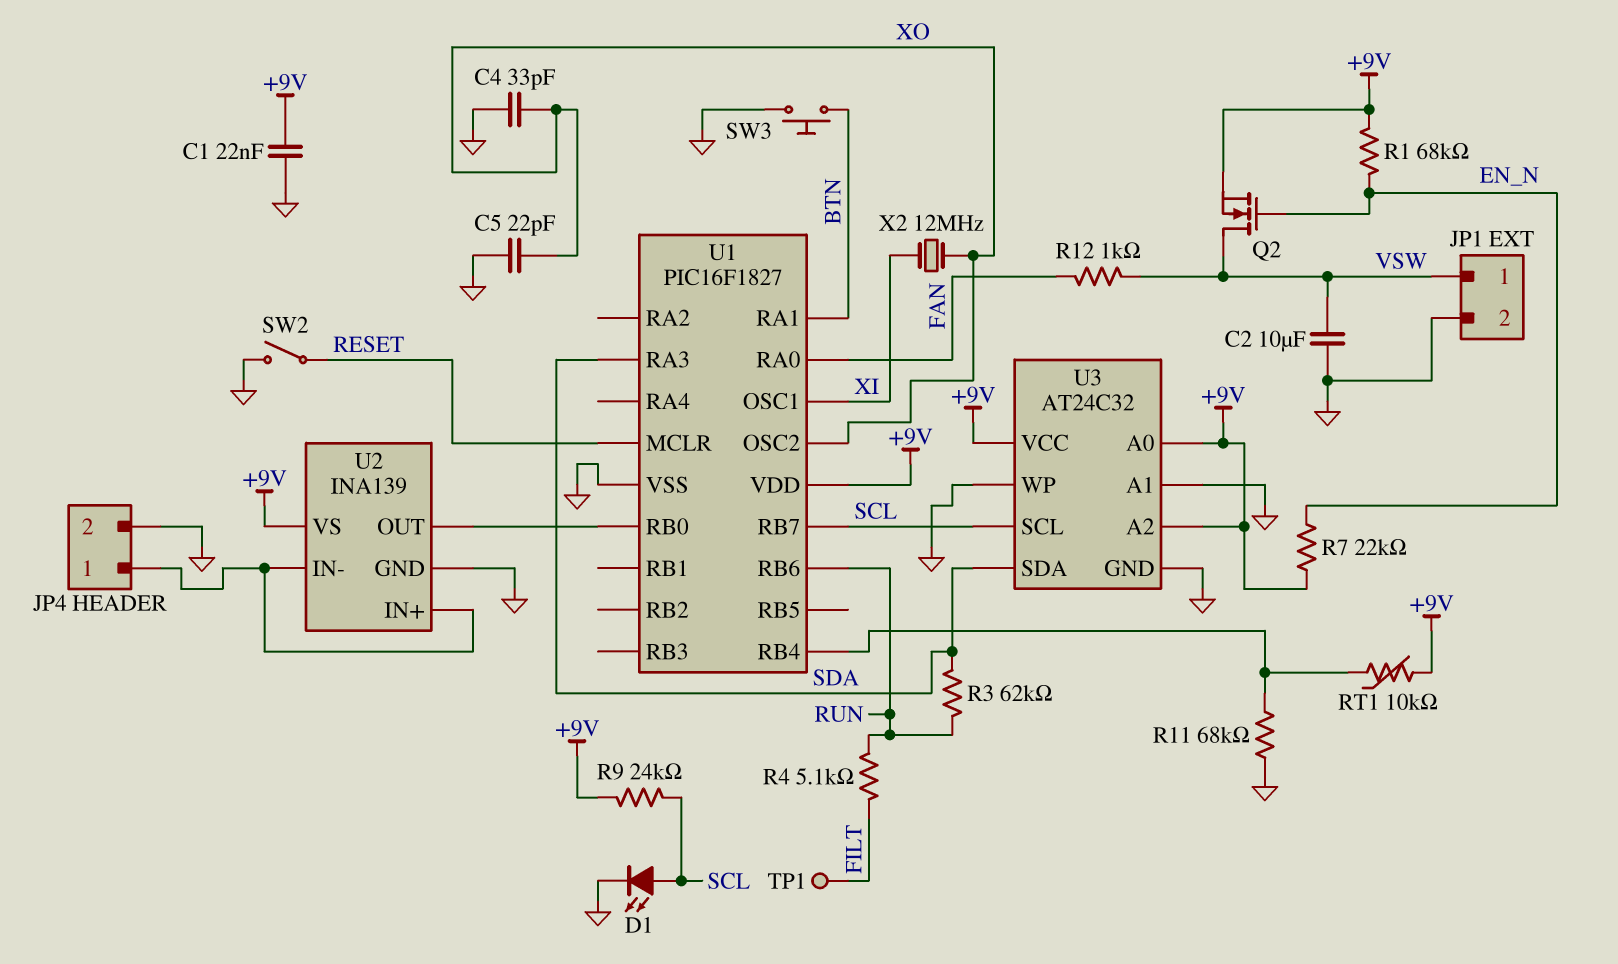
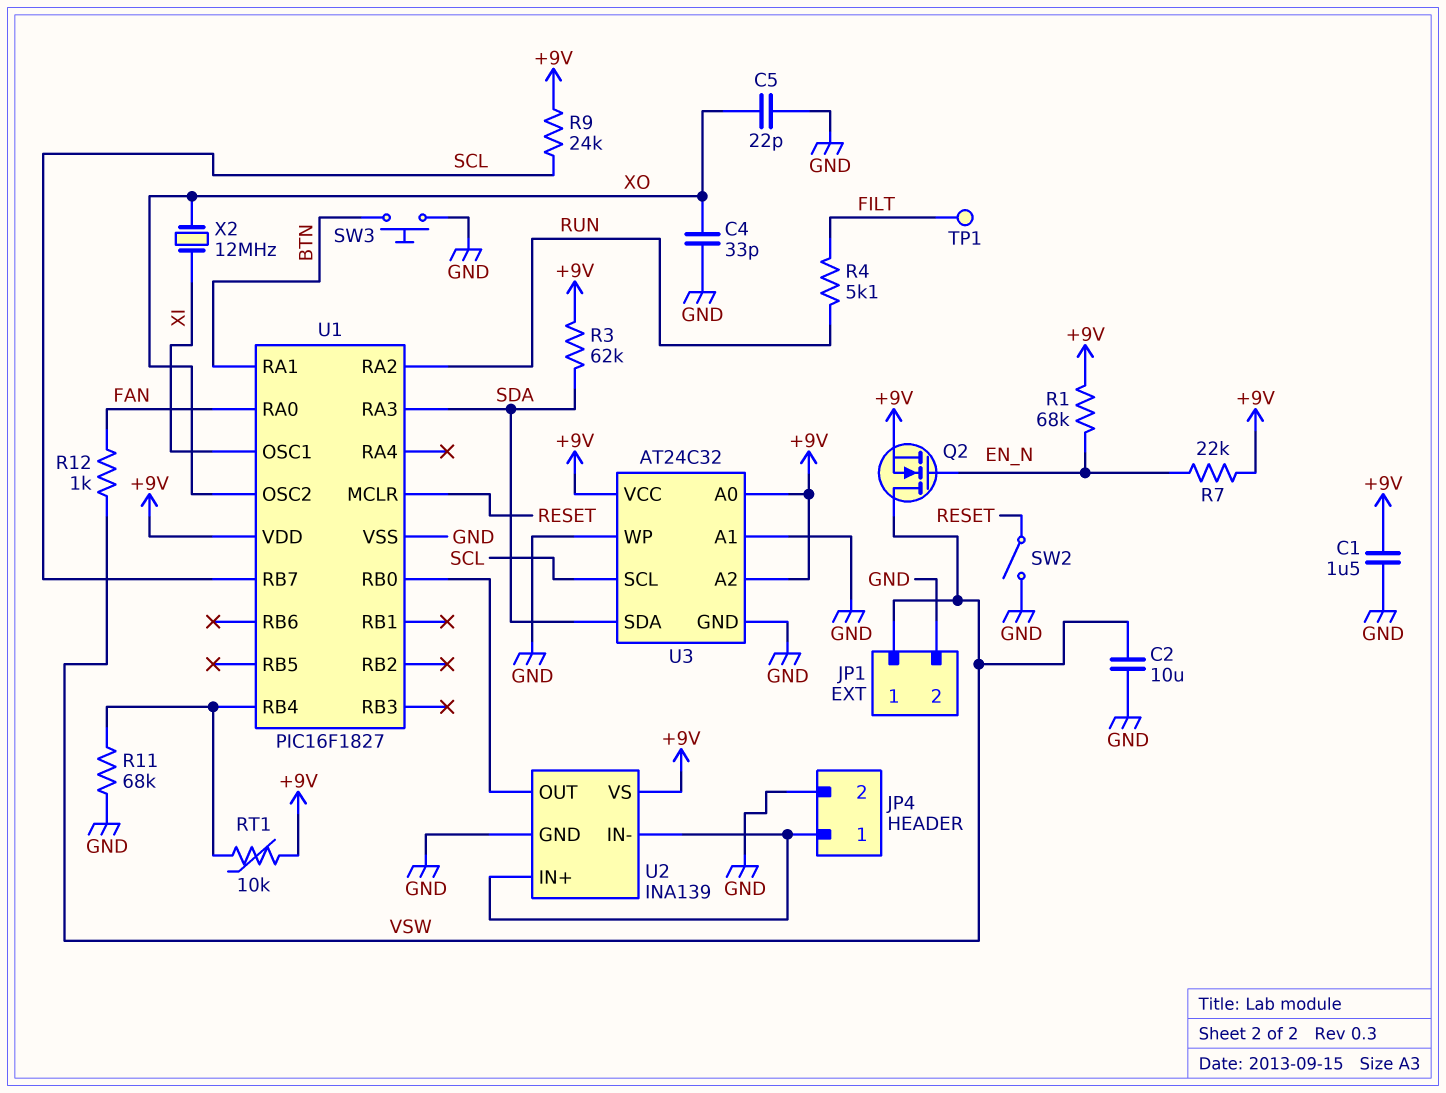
C1: 22nF (+9V, GND) -> 1.5uF (+9V, GND)
D1: LED (A SCL, K GND) -> none
R3: 62k (RUN, SDA) -> 62k (+9V, SDA)
U1 pin RA2: none -> RUN
U1 pin RB6: RUN -> none

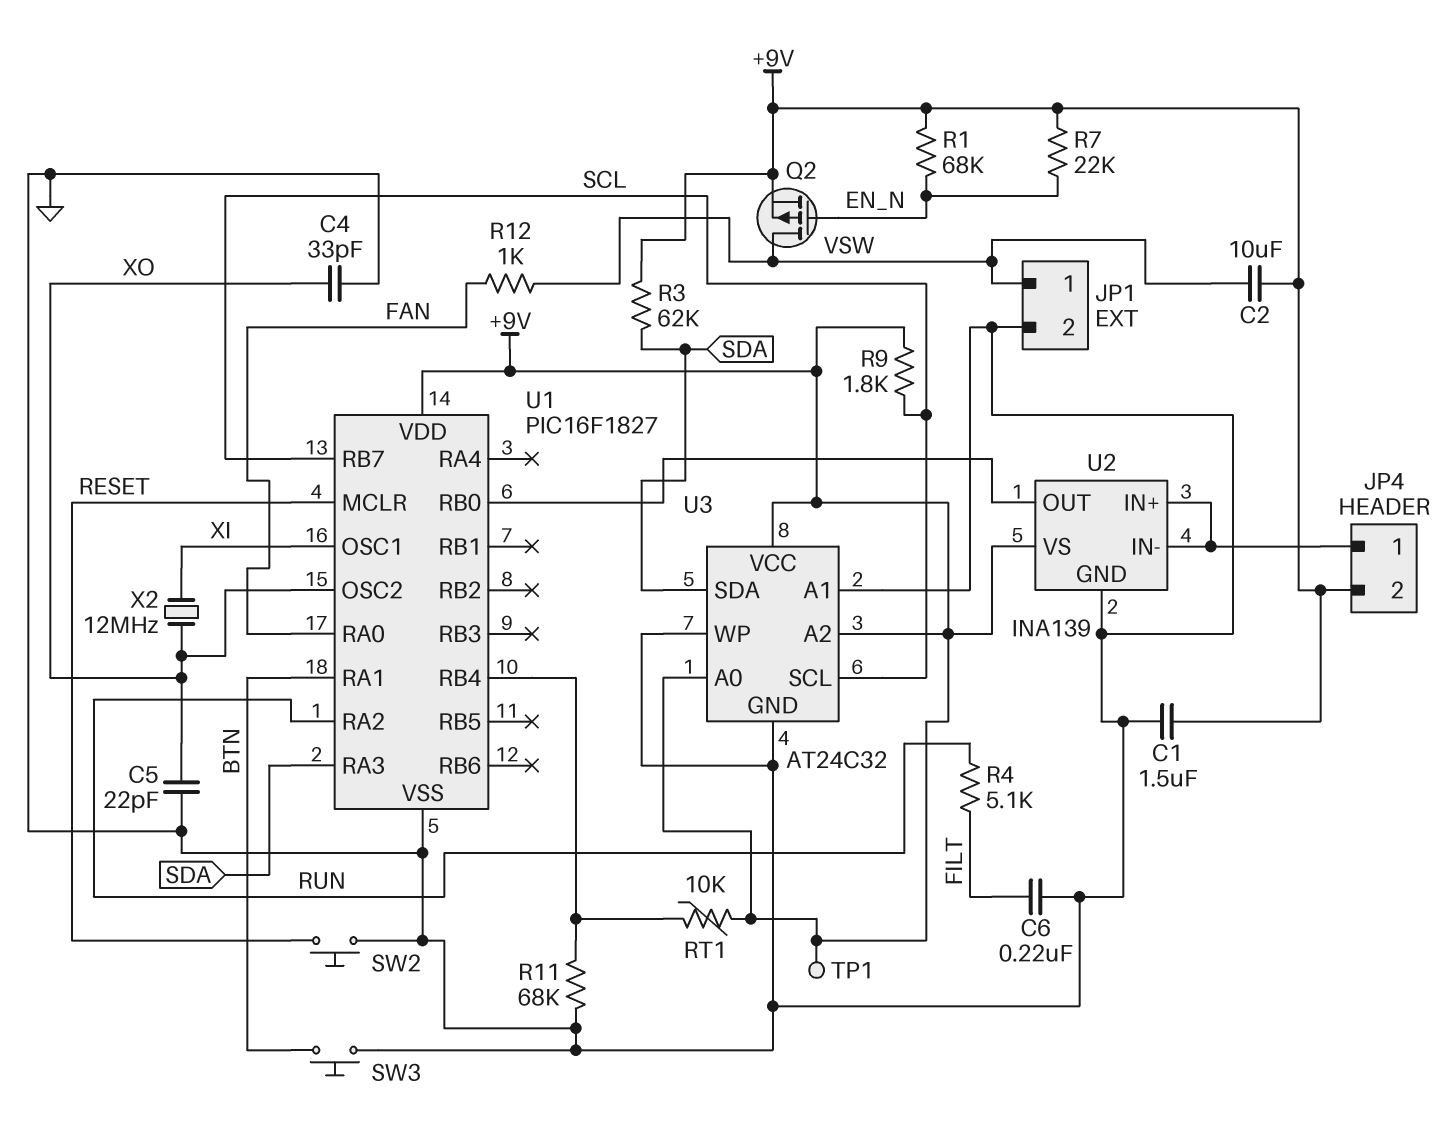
C2: 10uF (GND, VSW) -> 10uF (+9V, VSW)
C6: none -> 220nF (FILT, GND)
JP4 pin 2: GND -> +9V
Q2: NMOS (G EN_N, D VSW, S +9V) -> PMOS (G EN_N, D VSW, S +9V)
R9: 24k (+9V, SCL) -> 1.8k (+9V, SCL)
SW2: switch (GND, RESET) -> button (GND, RESET)
TP1: test point (FILT) -> test point (+9V)

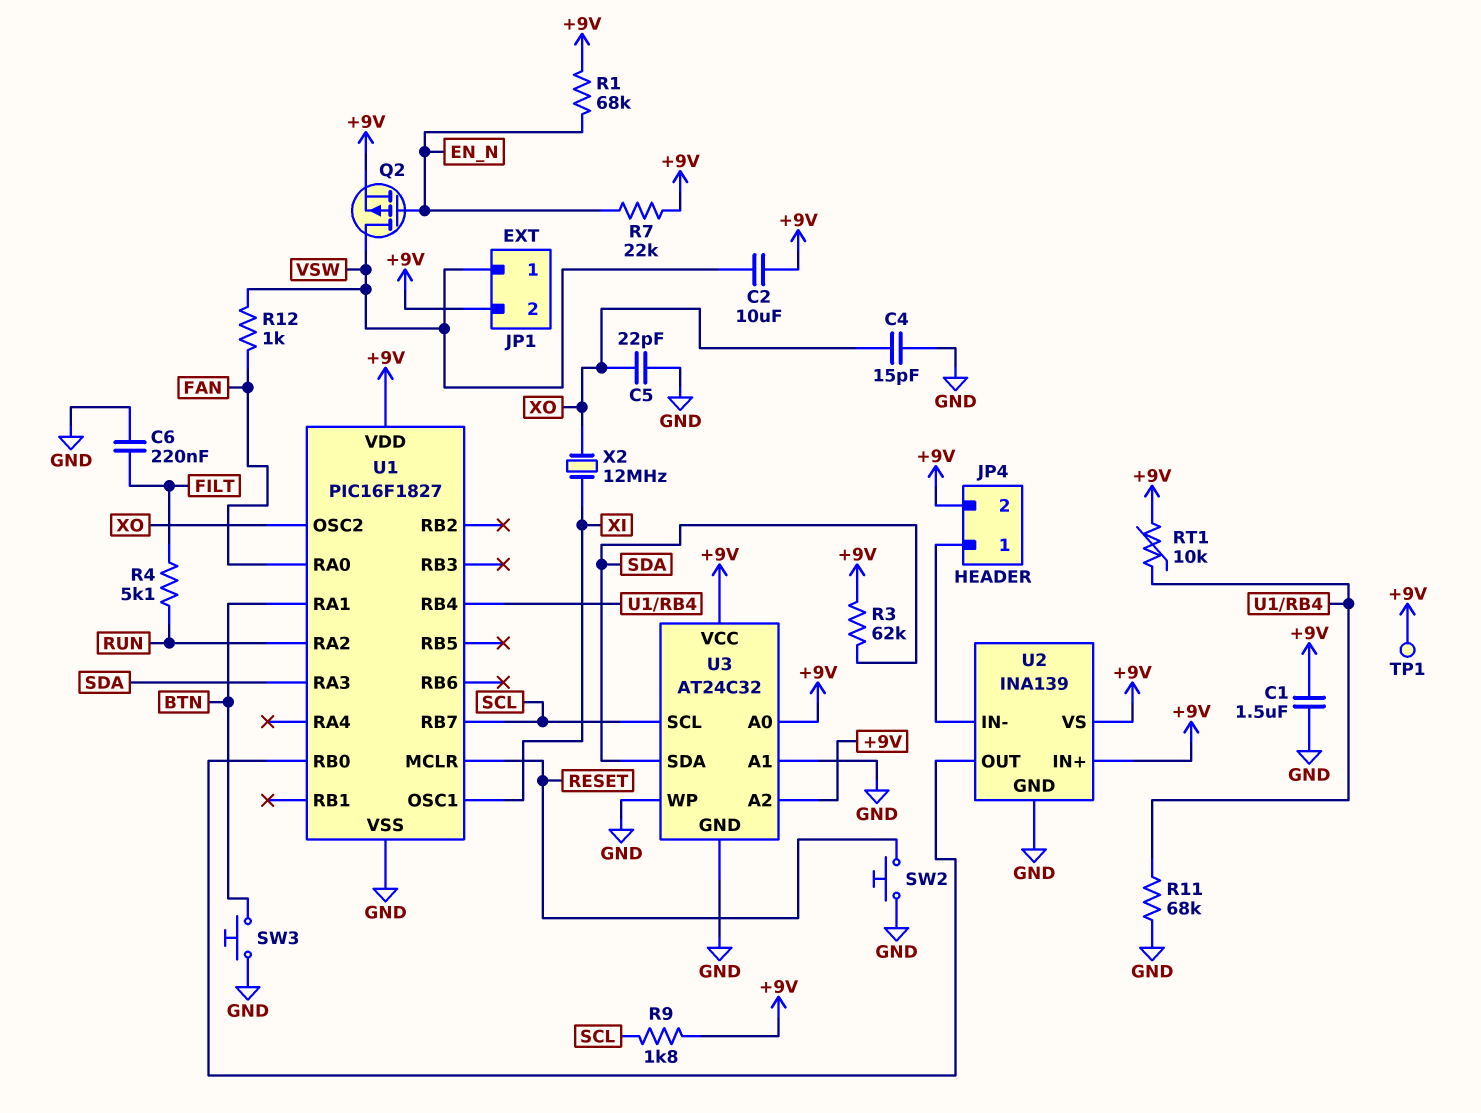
C4: 33pF (GND, XO) -> 15pF (GND, XO)
JP1 pin 2: GND -> +9V
U2 pin IN+: JP4/1 -> +9V

